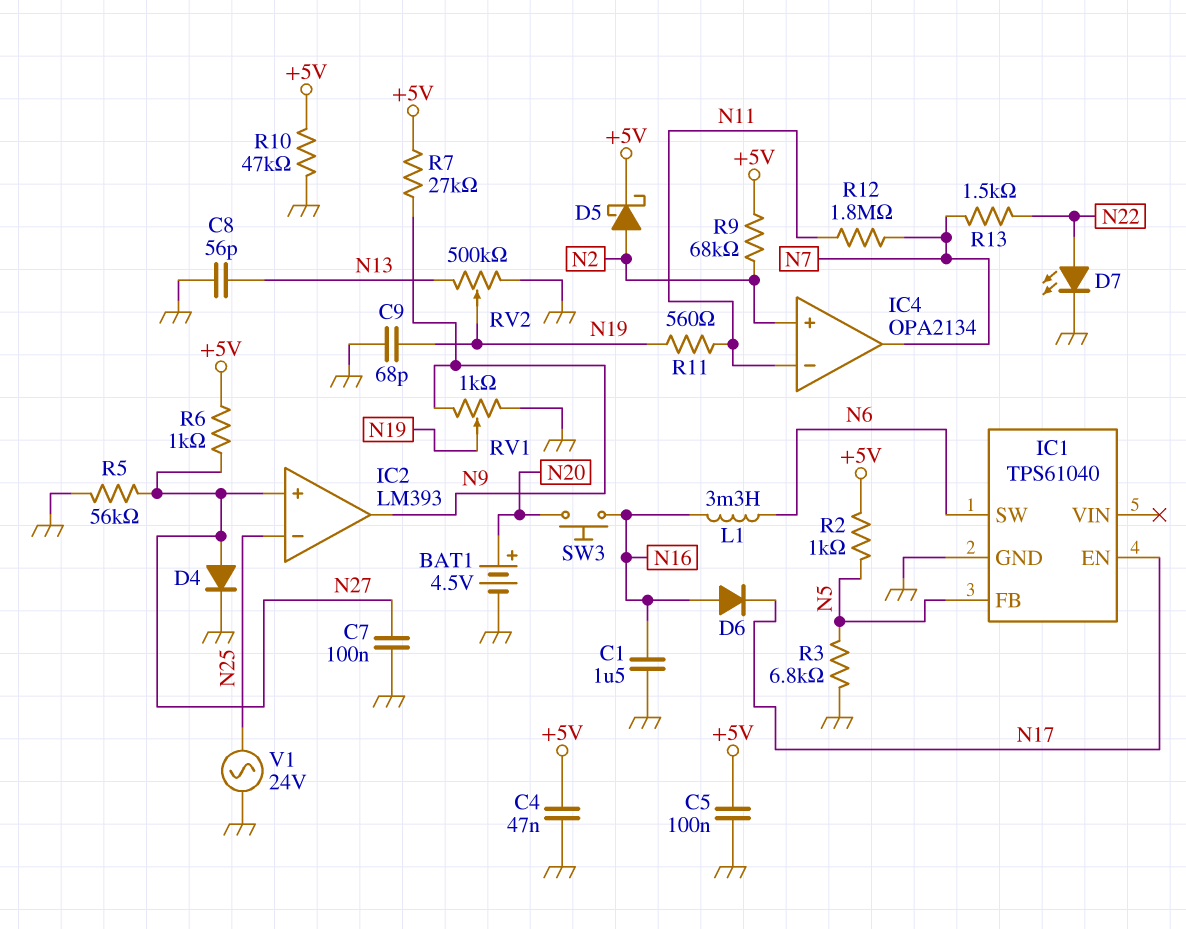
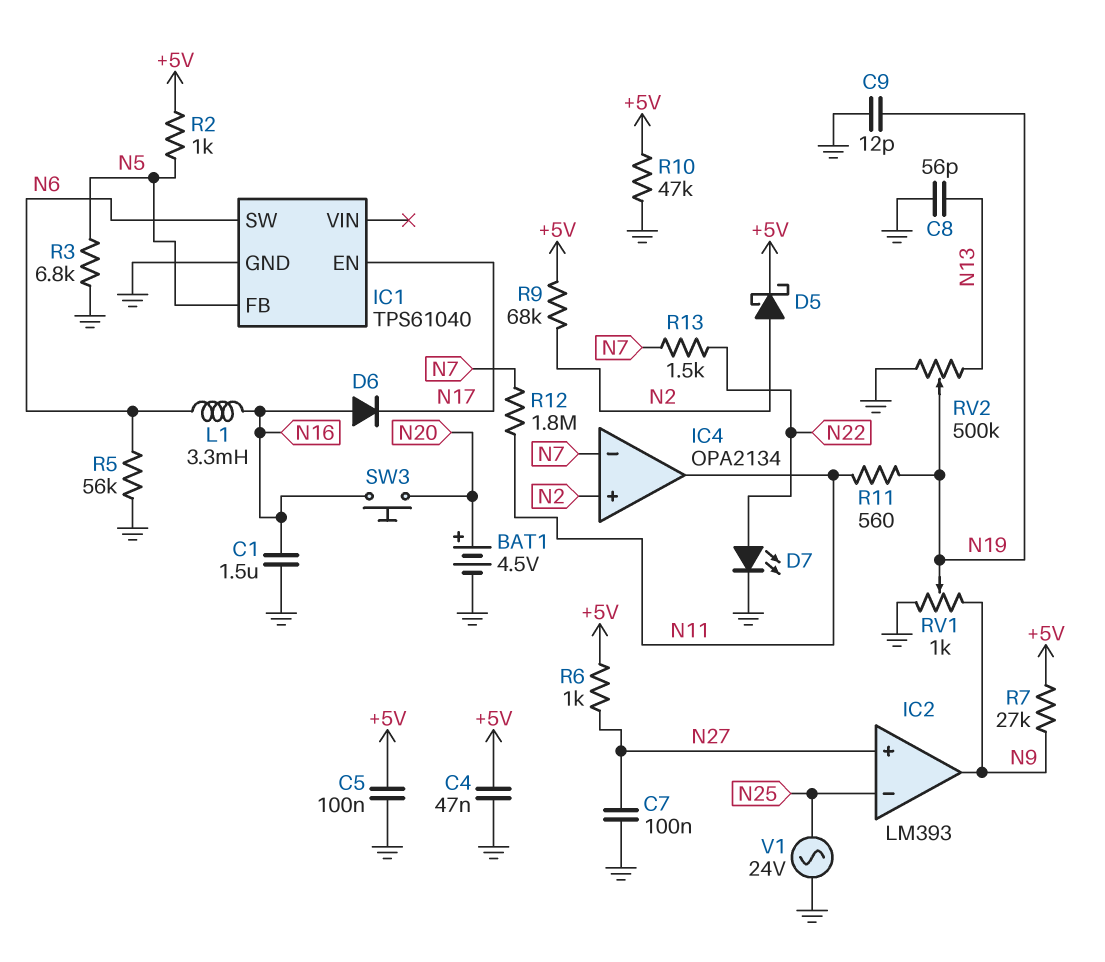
C9: 68pF (GND, N19) -> 12pF (GND, N19)
D4: diode (A N27, K GND) -> none
IC4 pin in-: N11 -> N7
IC4 pin out: N7 -> N11
R5: 56k (GND, N27) -> 56k (GND, N6)

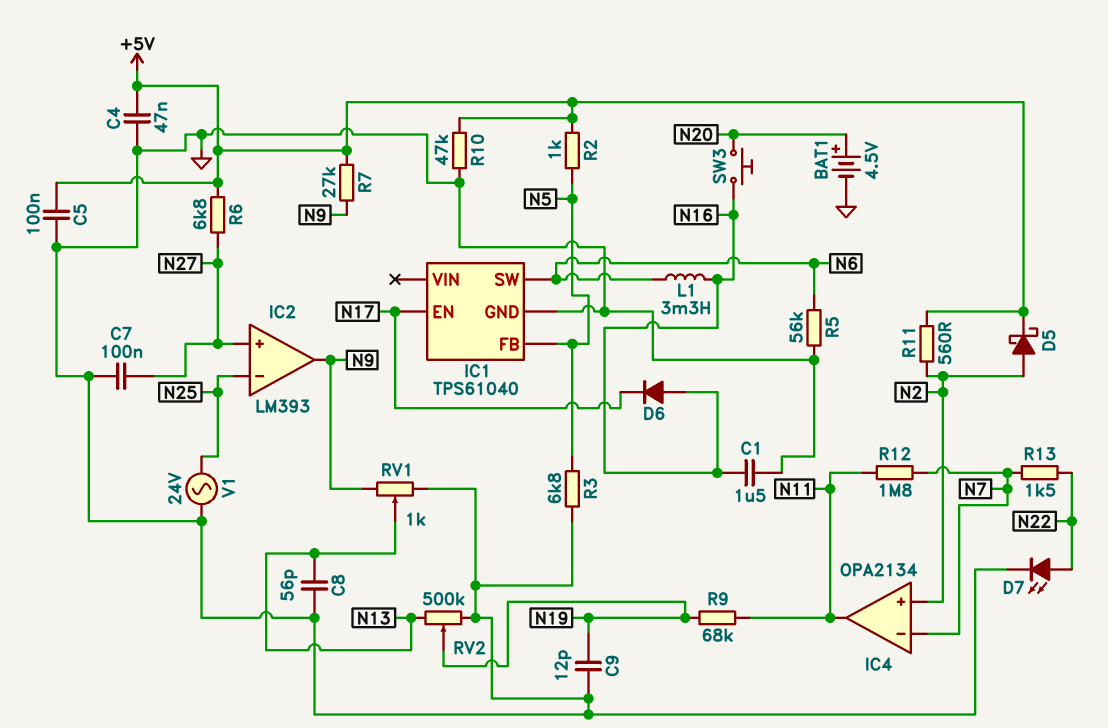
R6: 1k (+5V, N27) -> 6.8k (+5V, N27)
R9: 68k (+5V, N2) -> 68k (N11, N19)
R11: 560 (N11, N19) -> 560 (+5V, N2)
RV1: 1k (GND, N9, wiper N19) -> 1k (GND, N9, wiper N13)

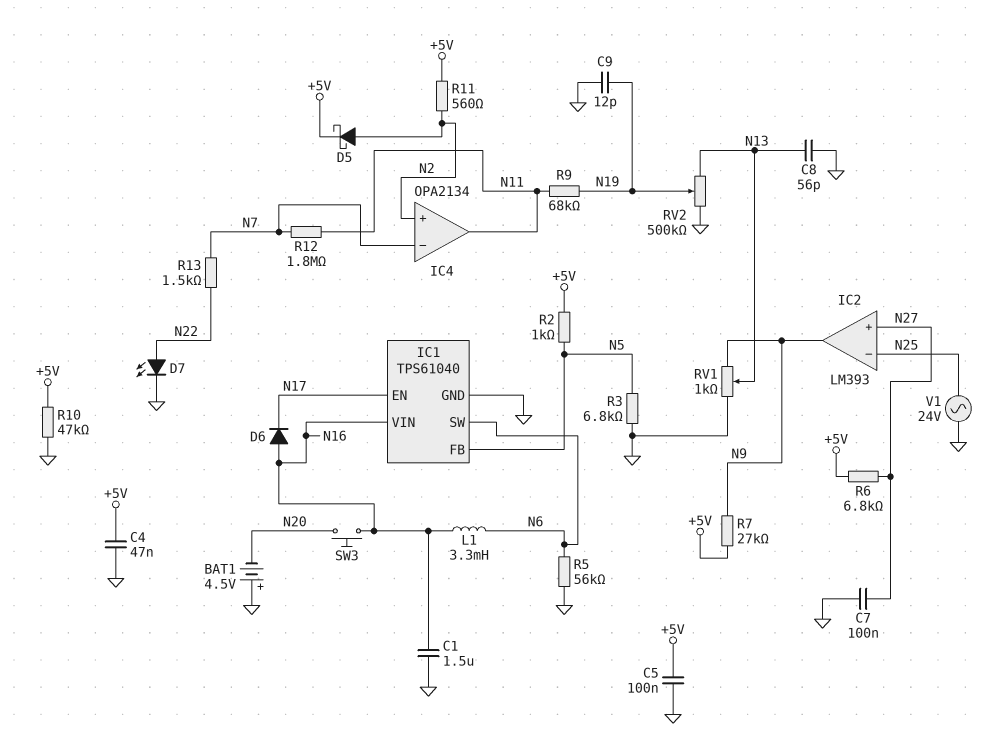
BAT1: 4.5V (plus N20, minus GND) -> 4.5V (plus GND, minus N20)
IC1 pin VIN: none -> N16

